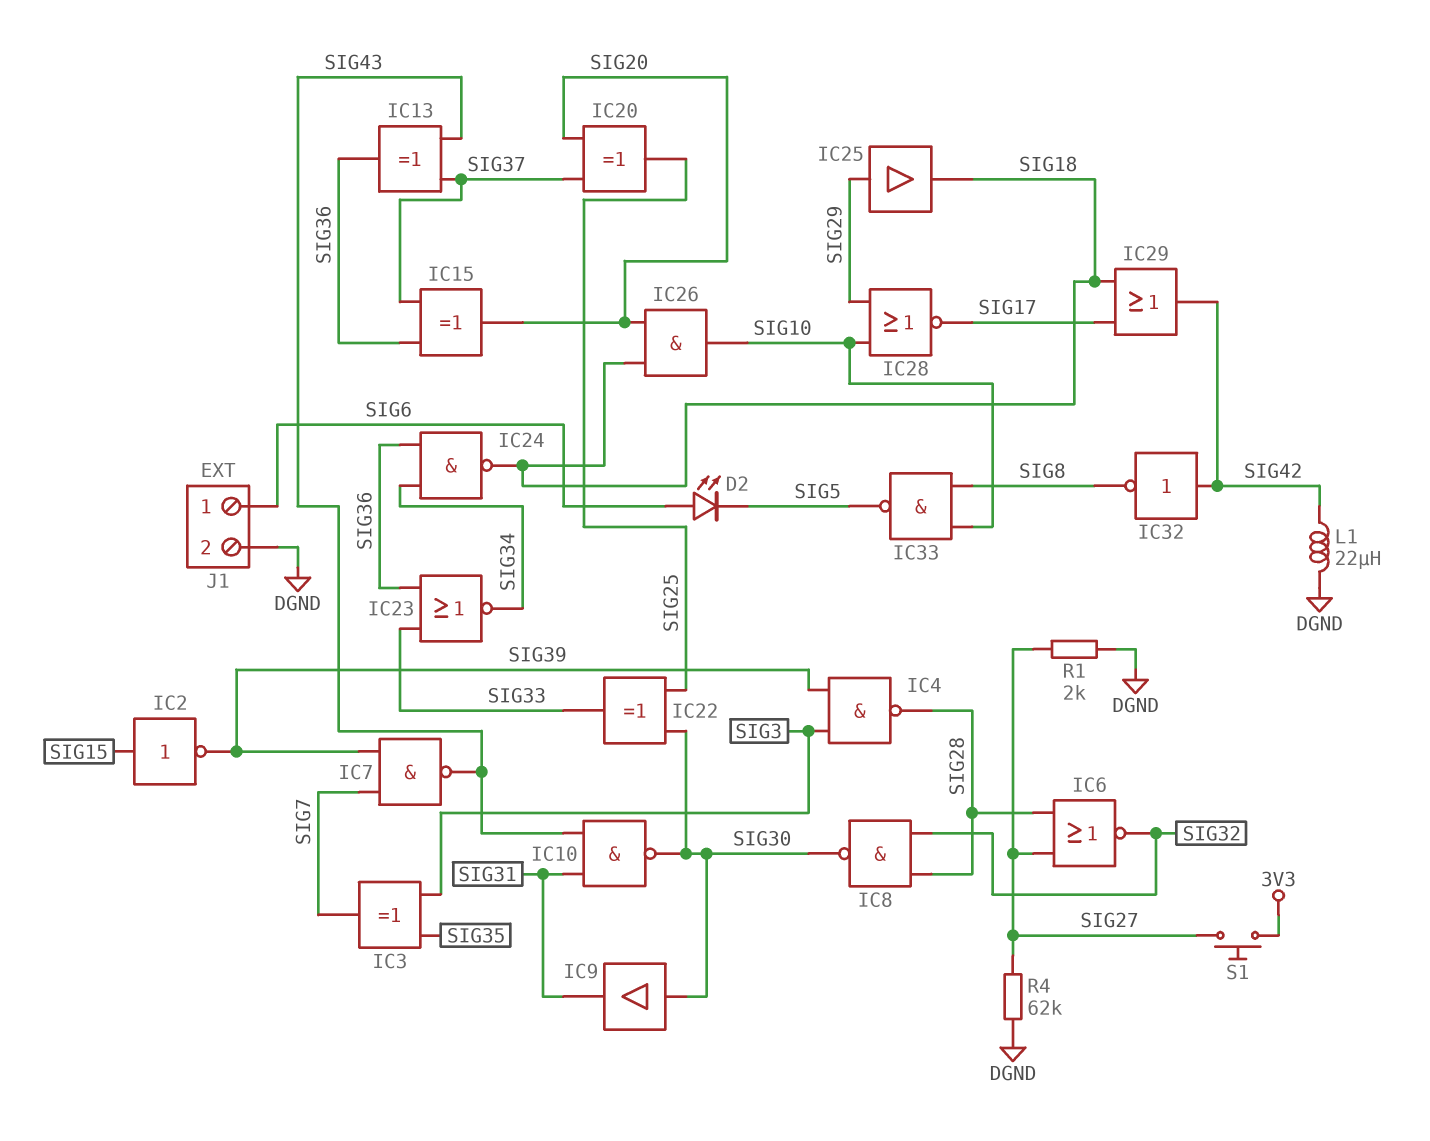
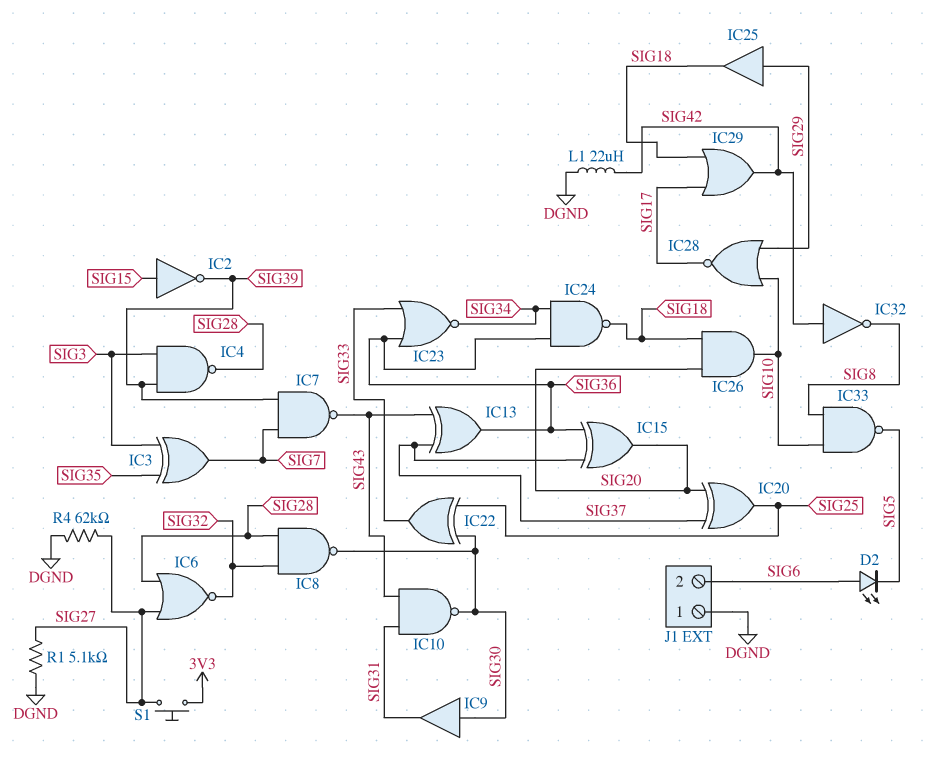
J1 pin 1: SIG6 -> DGND
J1 pin 2: DGND -> SIG6
R1: 2k (DGND, SIG27) -> 5.1k (DGND, SIG27)

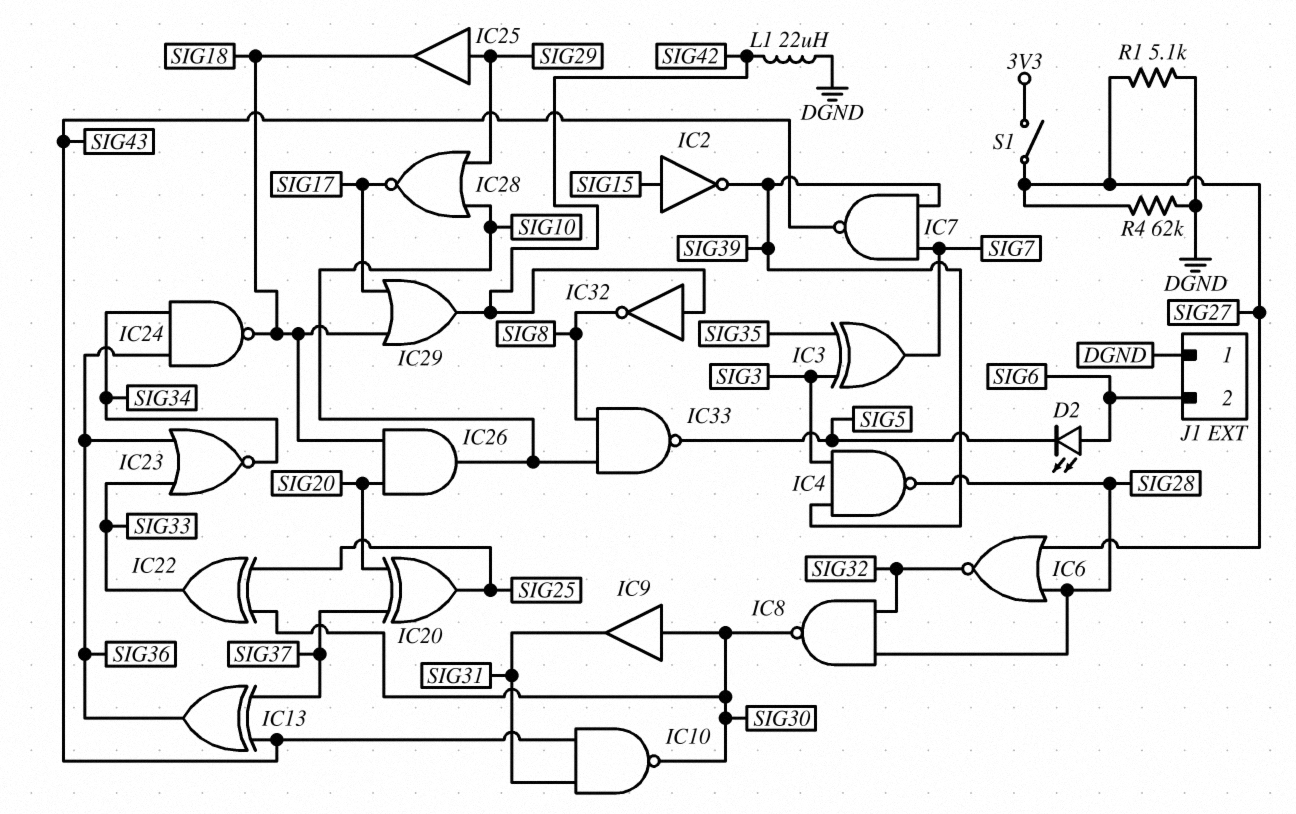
IC15: XOR (in SIG36, in SIG37, out SIG20) -> none
S1: button (3V3, SIG27) -> switch (3V3, SIG27)

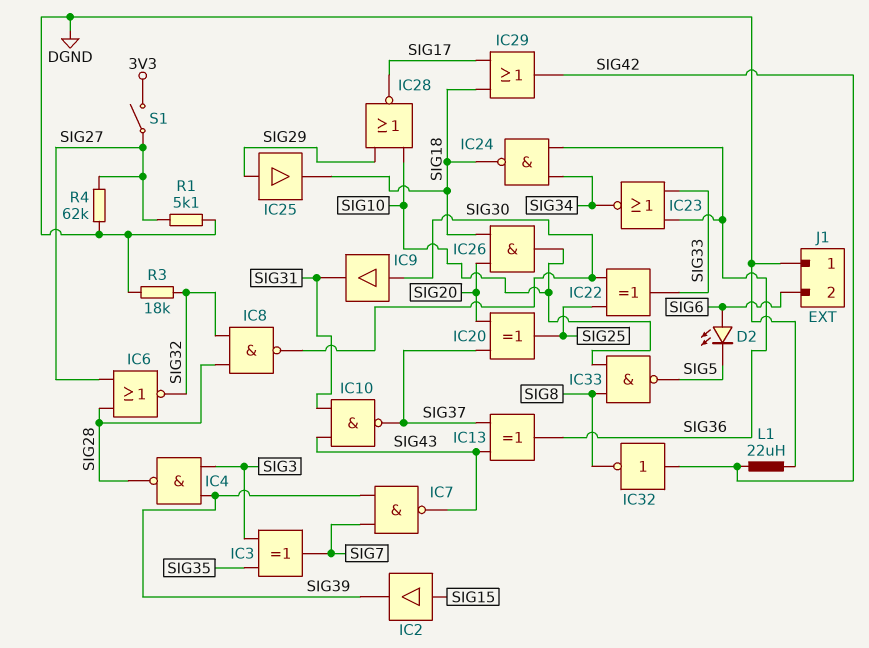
IC2: NOT (in SIG15, out SIG39) -> buffer (in SIG15, out SIG39)
IC10: NAND (in SIG31, in SIG43, out SIG30) -> NAND (in SIG31, in SIG43, out SIG37)
R3: none -> 18k (DGND, SIG32)

